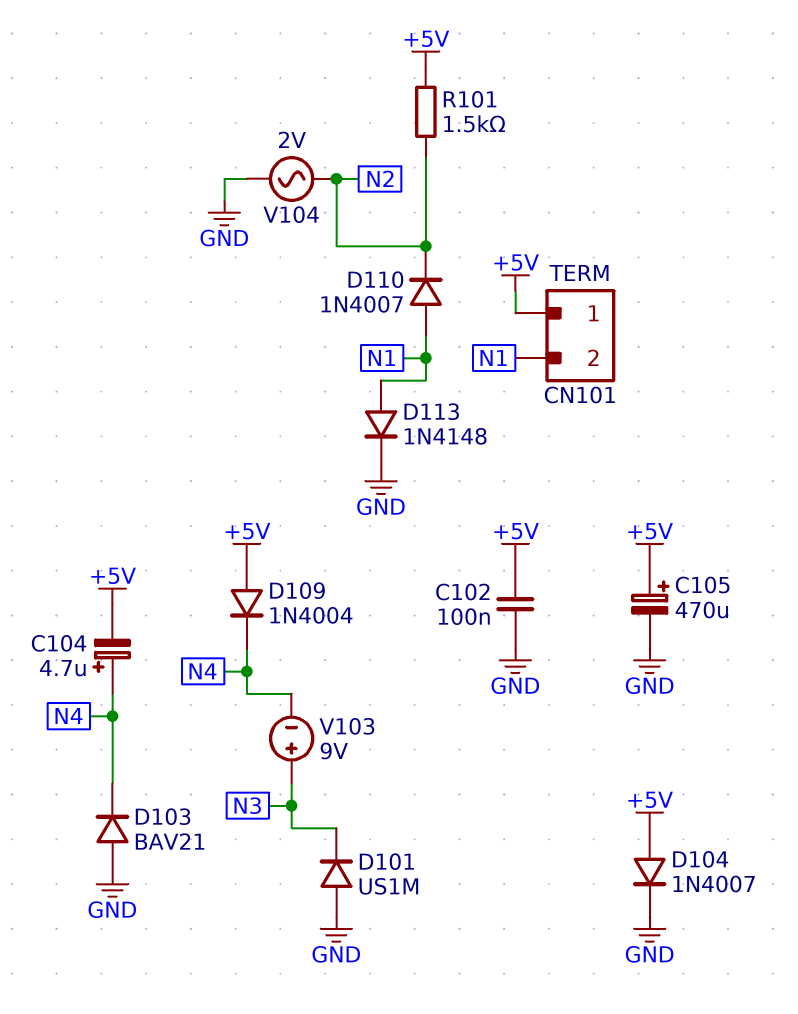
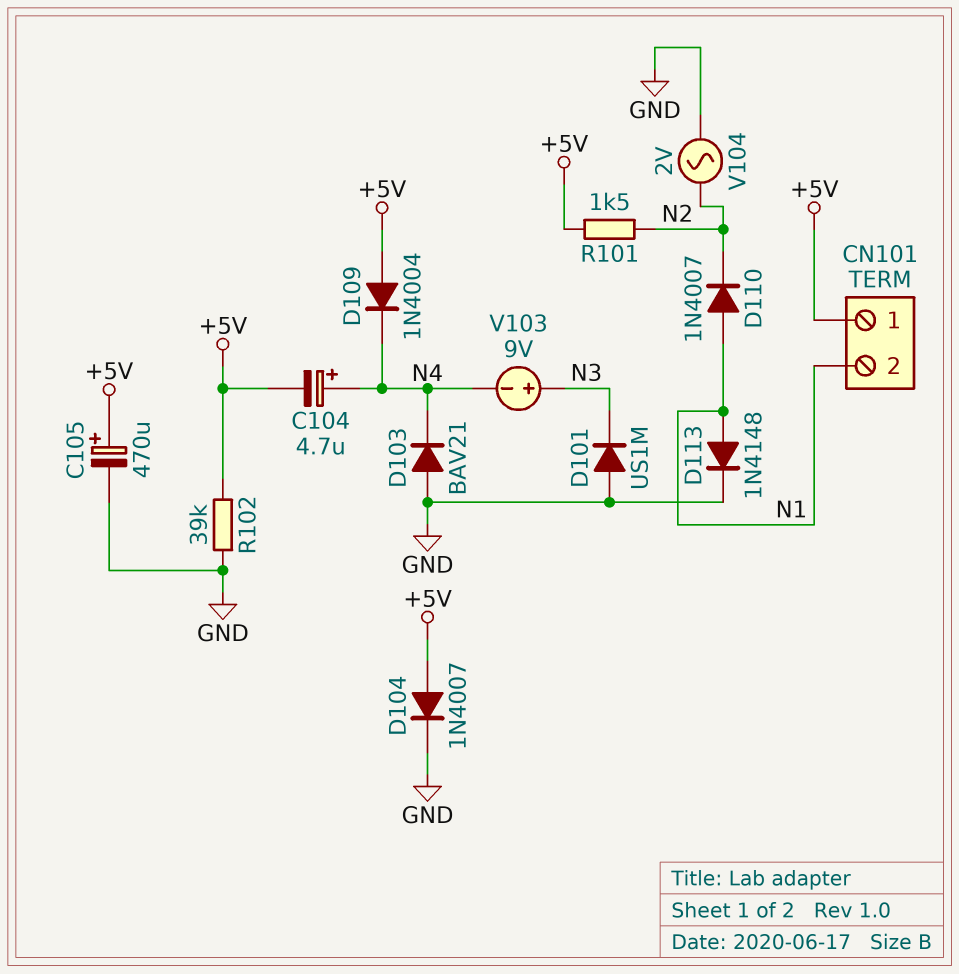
C102: 100nF (+5V, GND) -> none
R102: none -> 39k (+5V, GND)

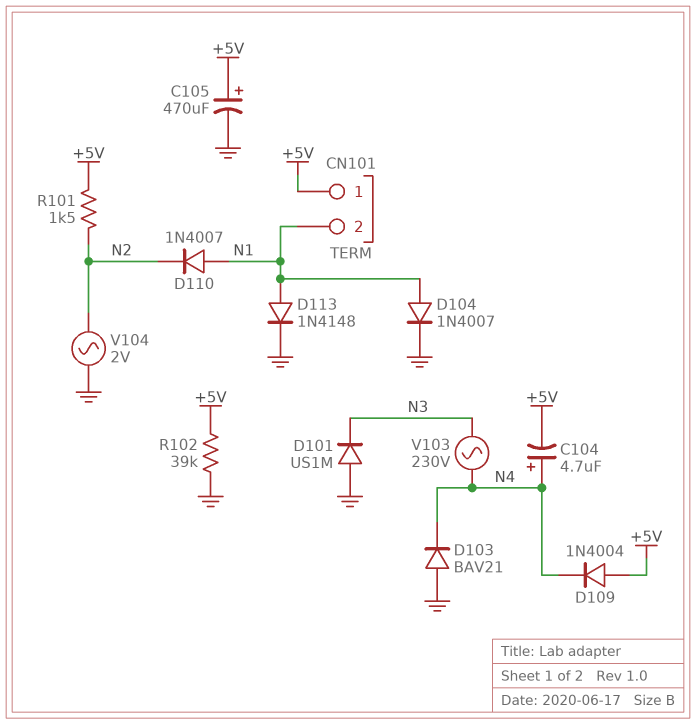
D104: diode 1N4007 (A +5V, K GND) -> diode 1N4007 (A N1, K GND)
V103: 9V (plus N3, minus N4) -> AC 230V (N3, N4)

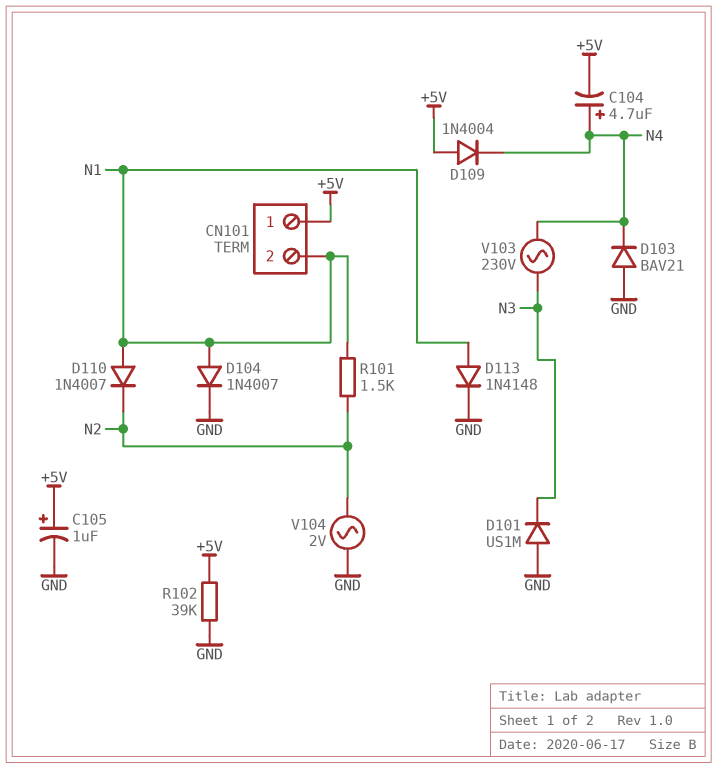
C105: 470uF (plus +5V, minus GND) -> 1uF (plus +5V, minus GND)
R101: 1.5k (+5V, N2) -> 1.5k (N1, N2)

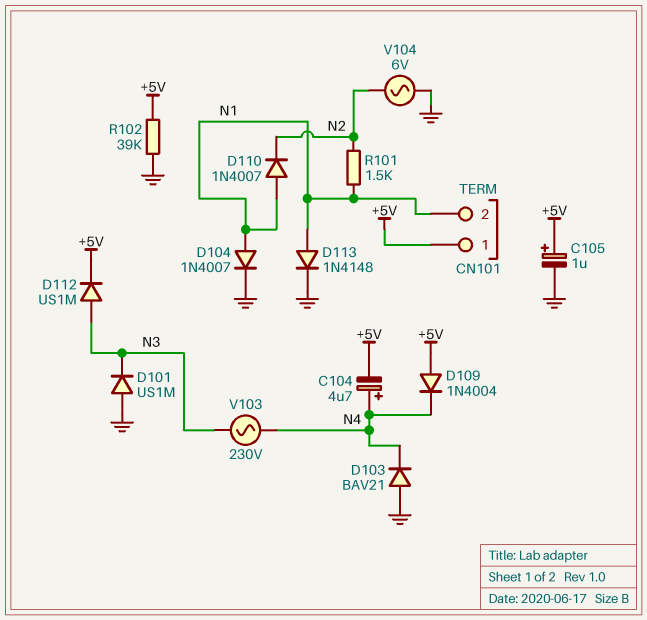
D112: none -> diode US1M (A N3, K +5V)
V104: AC 2V (GND, N2) -> AC 6V (GND, N2)

